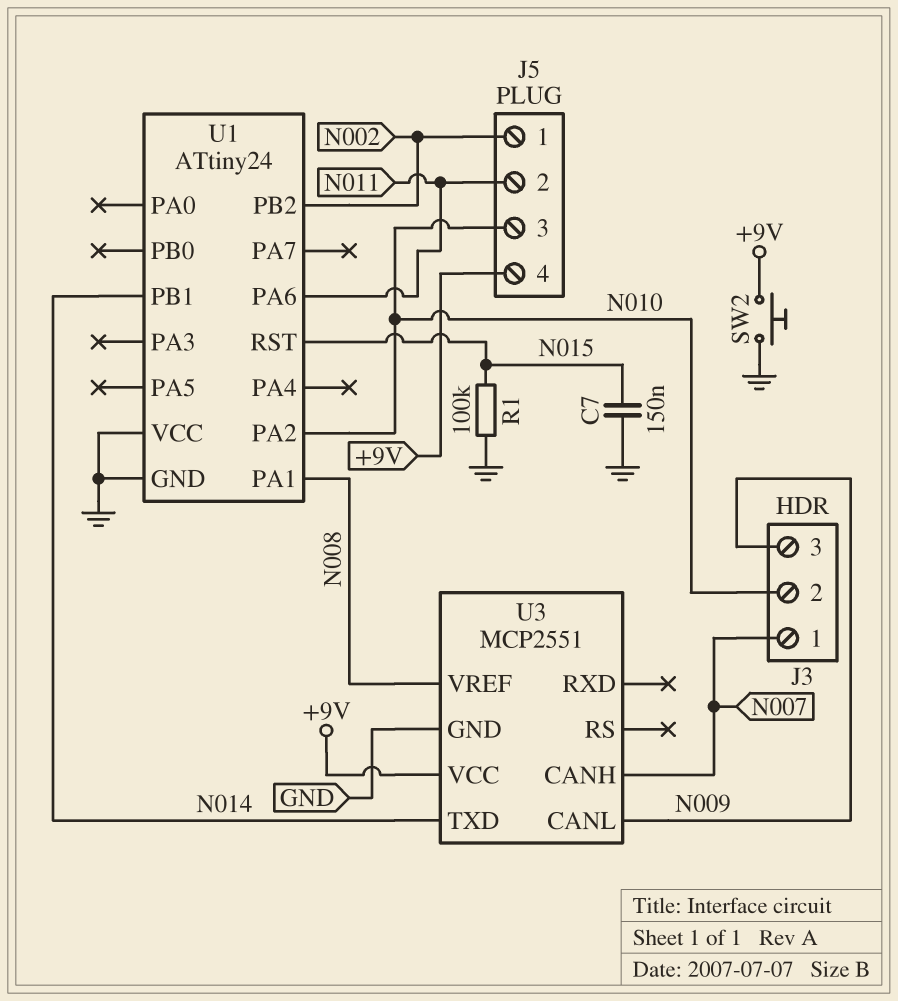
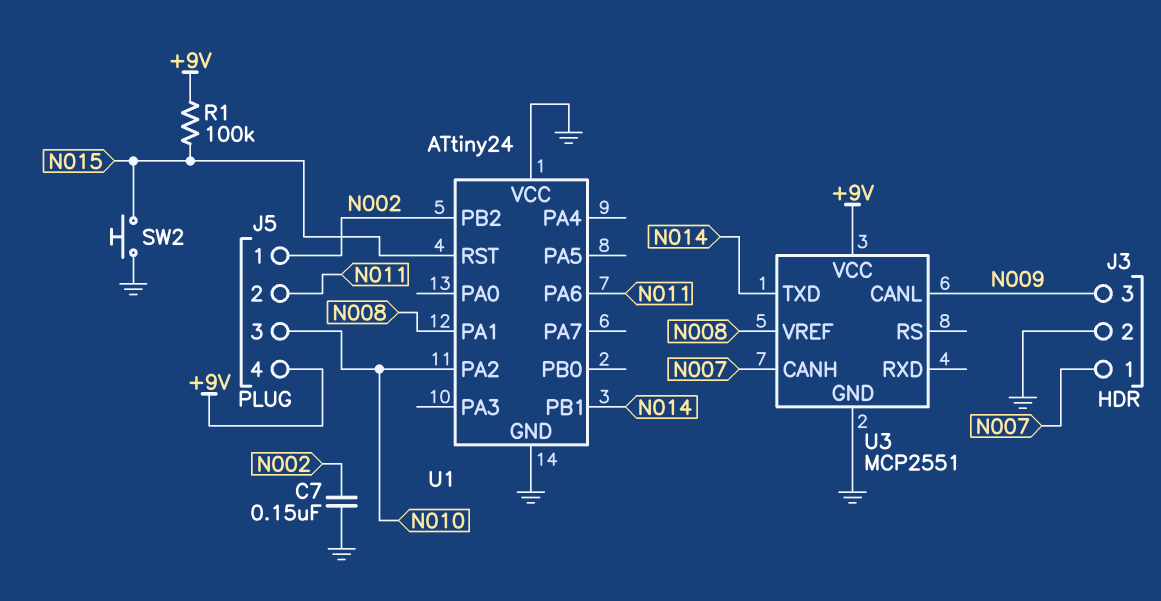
C7: 150nF (GND, N015) -> 150nF (GND, N002)
J3 pin 2: N010 -> GND
R1: 100k (GND, N015) -> 100k (+9V, N015)
SW2: button (+9V, GND) -> button (GND, N015)

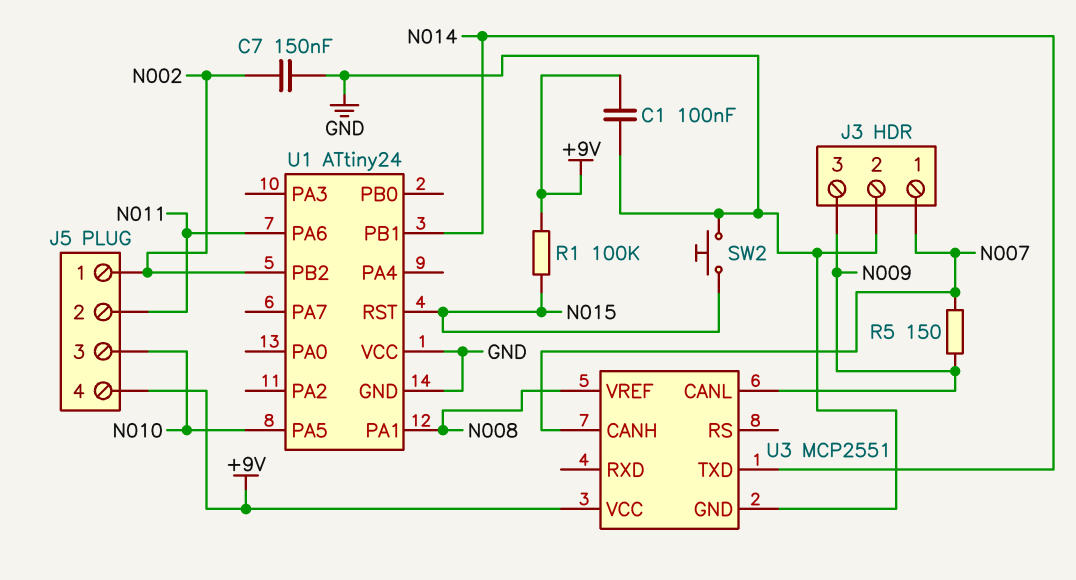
C1: none -> 100nF (+9V, GND)
R5: none -> 150 (N007, N009)
U1 pin PA2: N010 -> none
U1 pin PA5: none -> N010

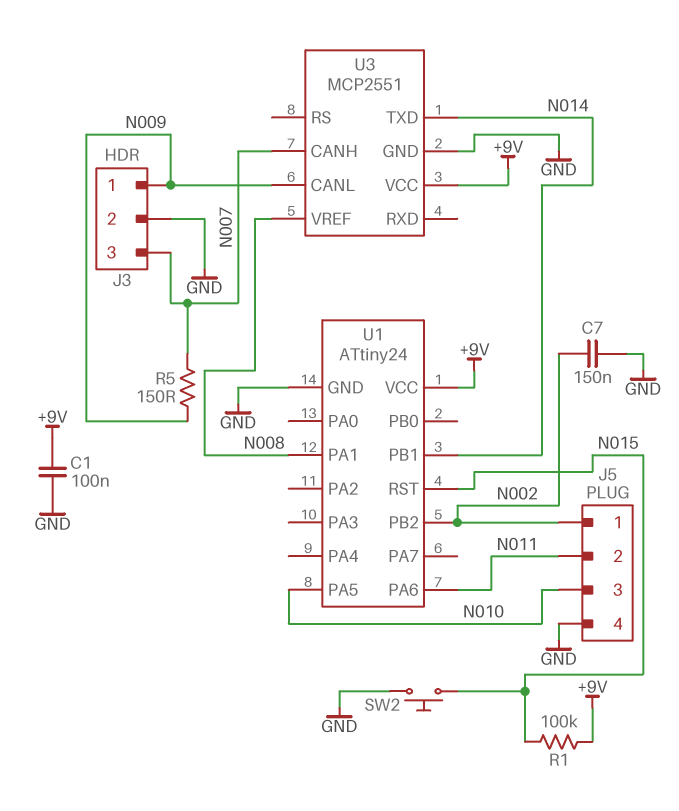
J3 pin 1: N007 -> N009
J3 pin 3: N009 -> N007
J5 pin 4: +9V -> GND
U1 pin VCC: GND -> +9V

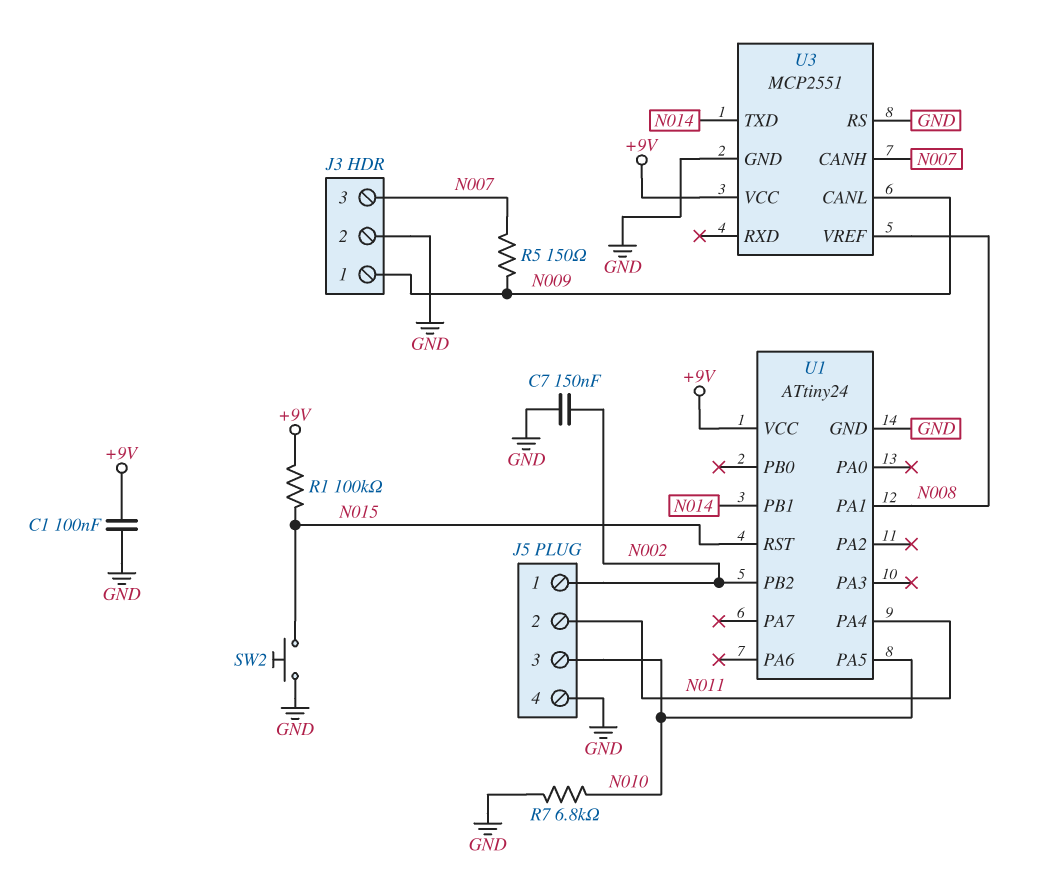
R7: none -> 6.8k (GND, N010)
U1 pin PA4: none -> N011
U1 pin PA6: N011 -> none
U3 pin RS: none -> GND

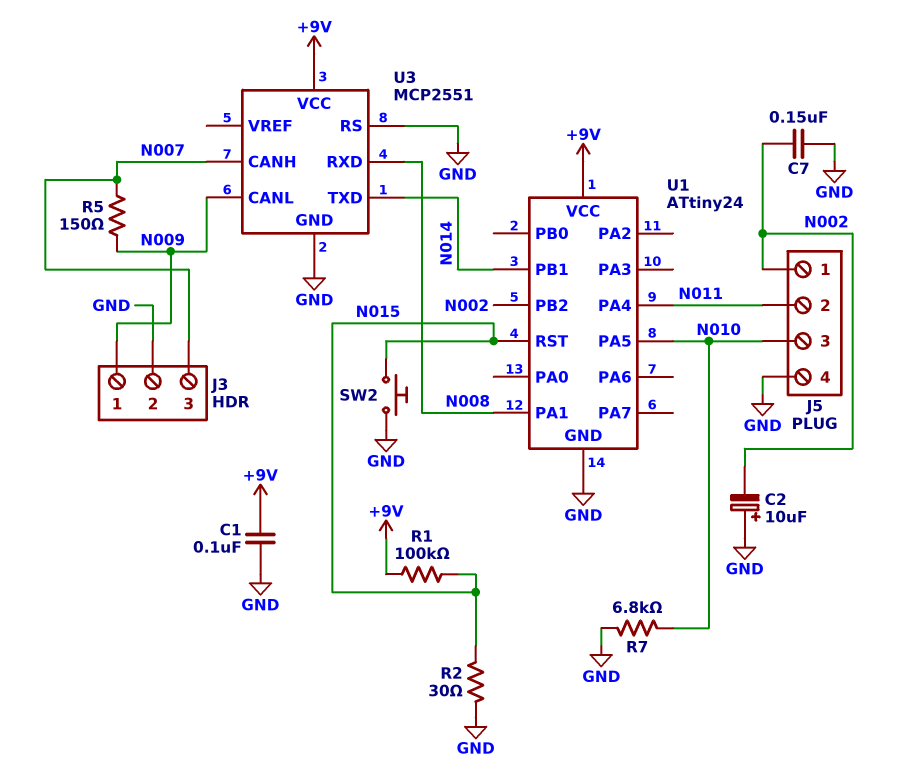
C2: none -> 10uF (plus GND, minus N002)
R2: none -> 30 (GND, N015)
U3 pin RXD: none -> N008
U3 pin VREF: N008 -> none

